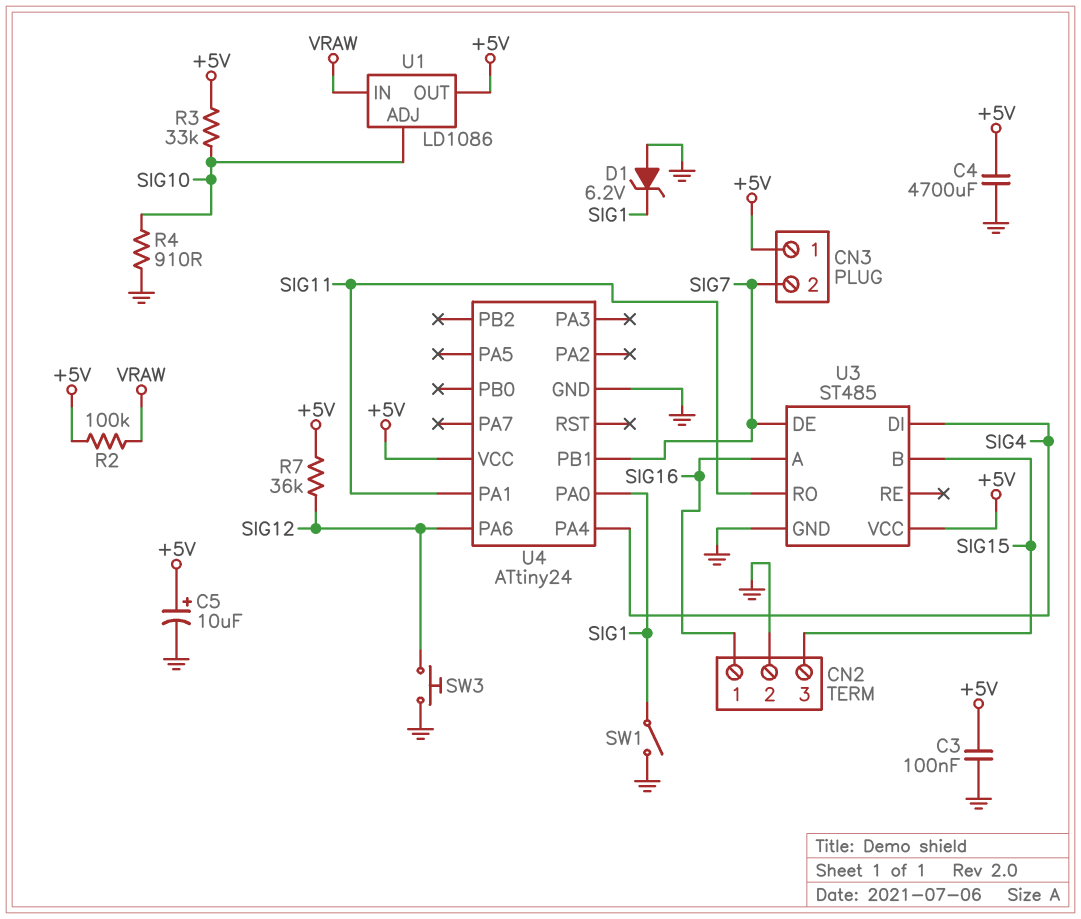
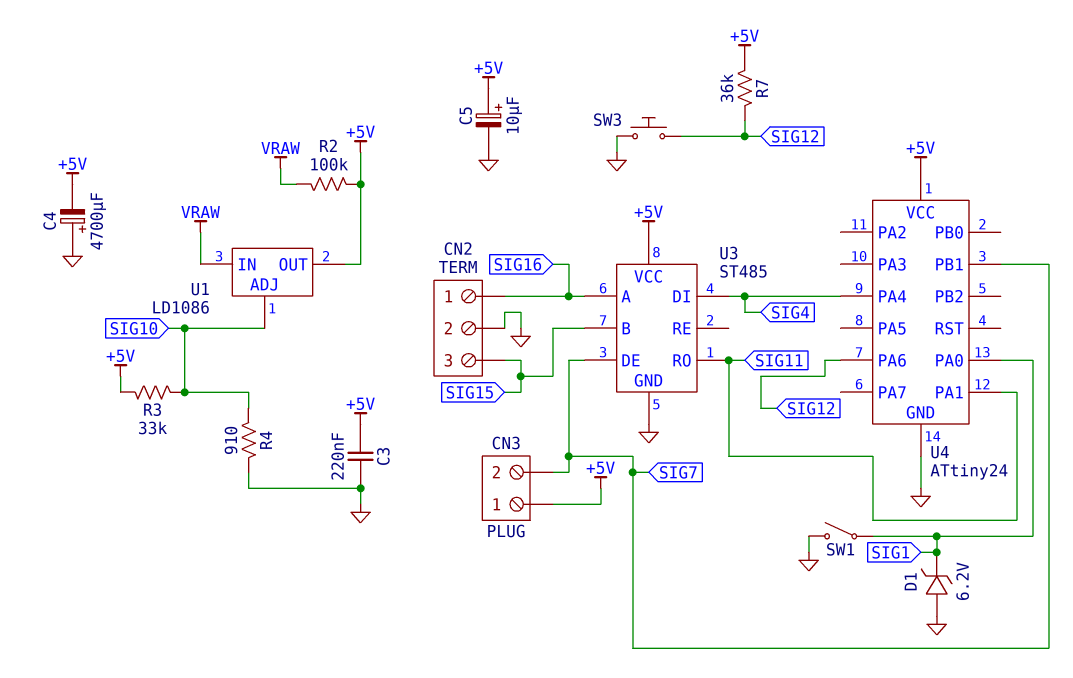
C3: 100nF (+5V, GND) -> 220nF (+5V, GND)
C4: 4700uF (+5V, GND) -> 4700uF (plus GND, minus +5V)

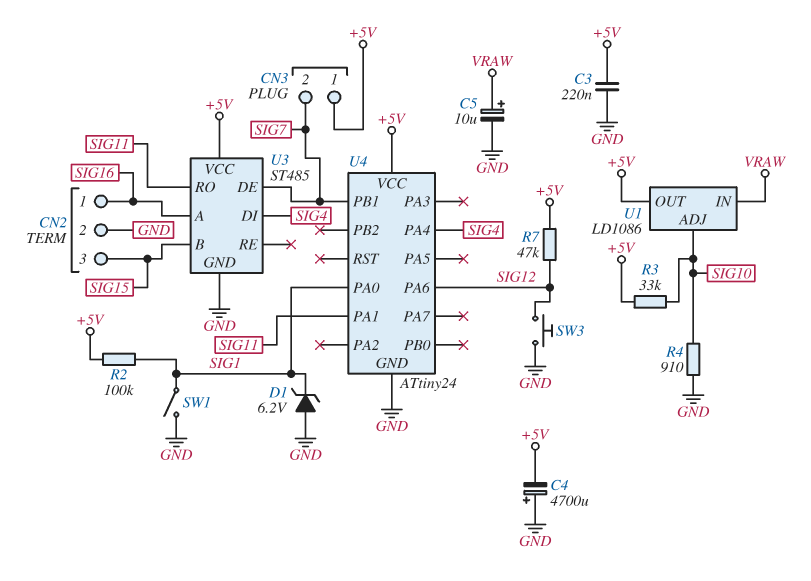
C5: 10uF (plus +5V, minus GND) -> 10uF (plus VRAW, minus GND)
R2: 100k (+5V, VRAW) -> 100k (+5V, SIG1)
R7: 36k (+5V, SIG12) -> 47k (+5V, SIG12)

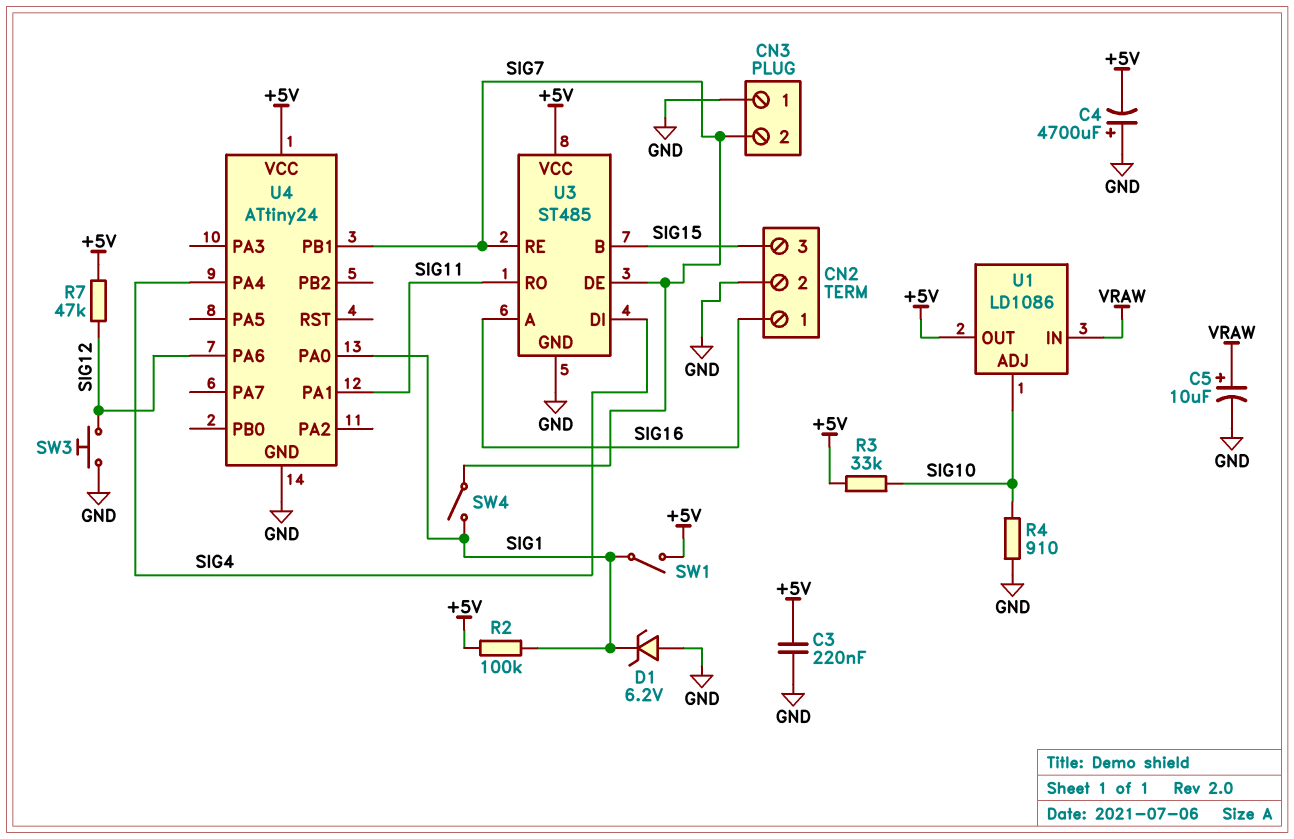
CN3 pin 1: +5V -> GND
SW1: switch (GND, SIG1) -> switch (+5V, SIG1)
SW4: none -> switch (SIG1, SIG7)
U3 pin RE: none -> SIG7

